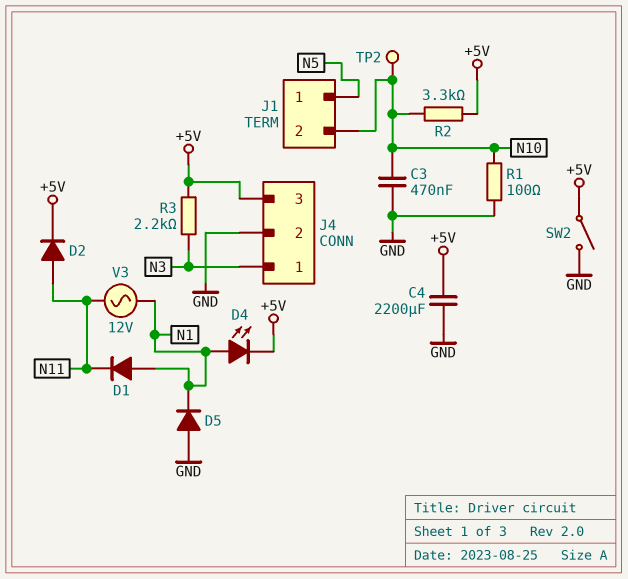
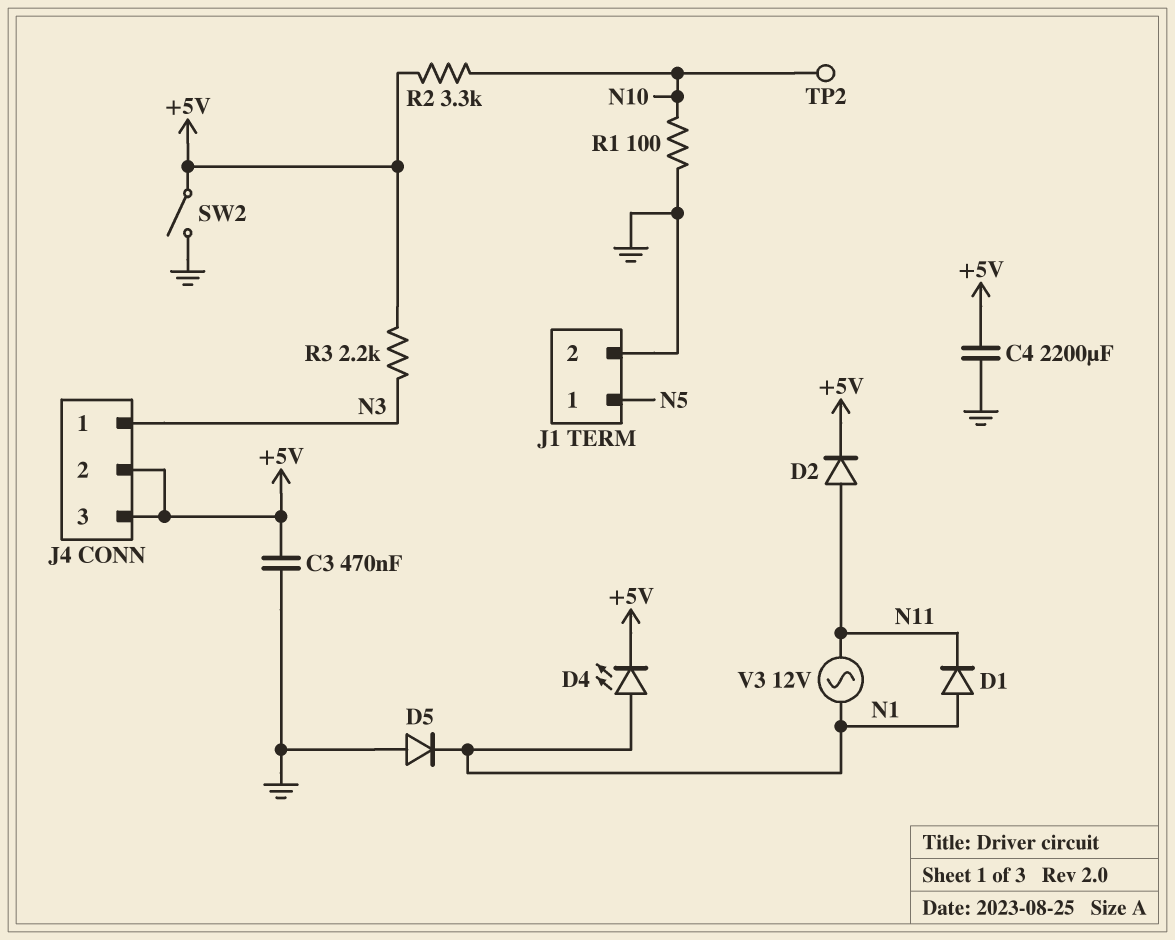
C3: 470nF (GND, N10) -> 470nF (+5V, GND)
J1 pin 2: N10 -> GND
J4 pin 2: GND -> +5V

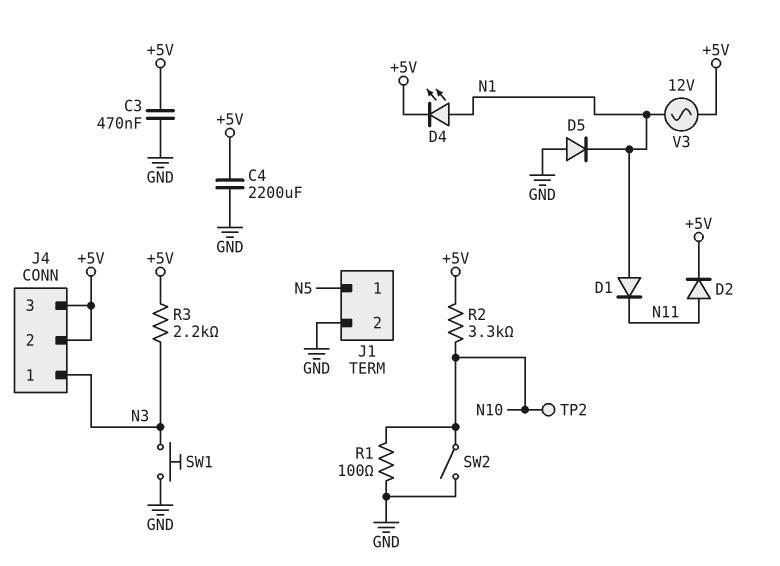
SW1: none -> button (GND, N3)
SW2: switch (+5V, GND) -> switch (GND, N10)
V3: AC 12V (N1, N11) -> AC 12V (+5V, N1)

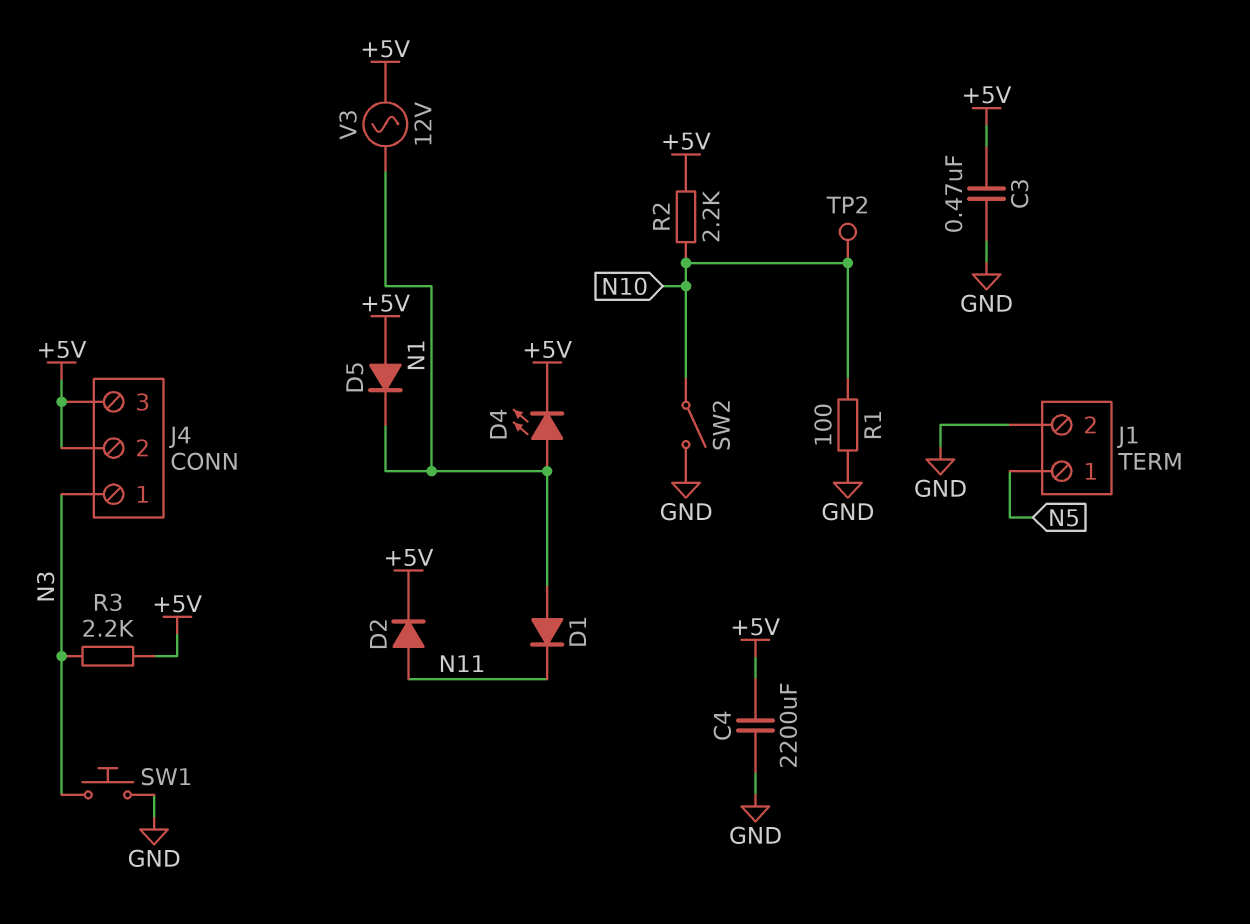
D5: diode (A GND, K N1) -> diode (A +5V, K N1)
R2: 3.3k (+5V, N10) -> 2.2k (+5V, N10)

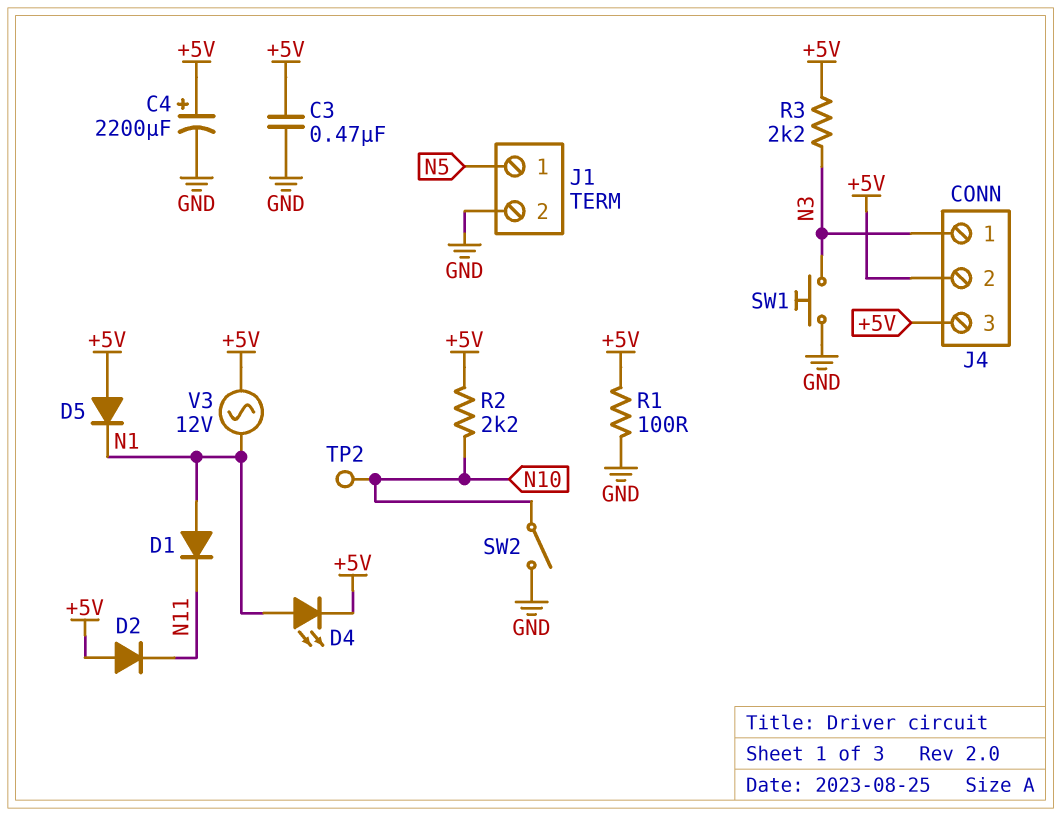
C4: 2200uF (+5V, GND) -> 2200uF (plus +5V, minus GND)
D2: diode (A N11, K +5V) -> diode (A +5V, K N11)
R1: 100 (GND, N10) -> 100 (+5V, GND)

